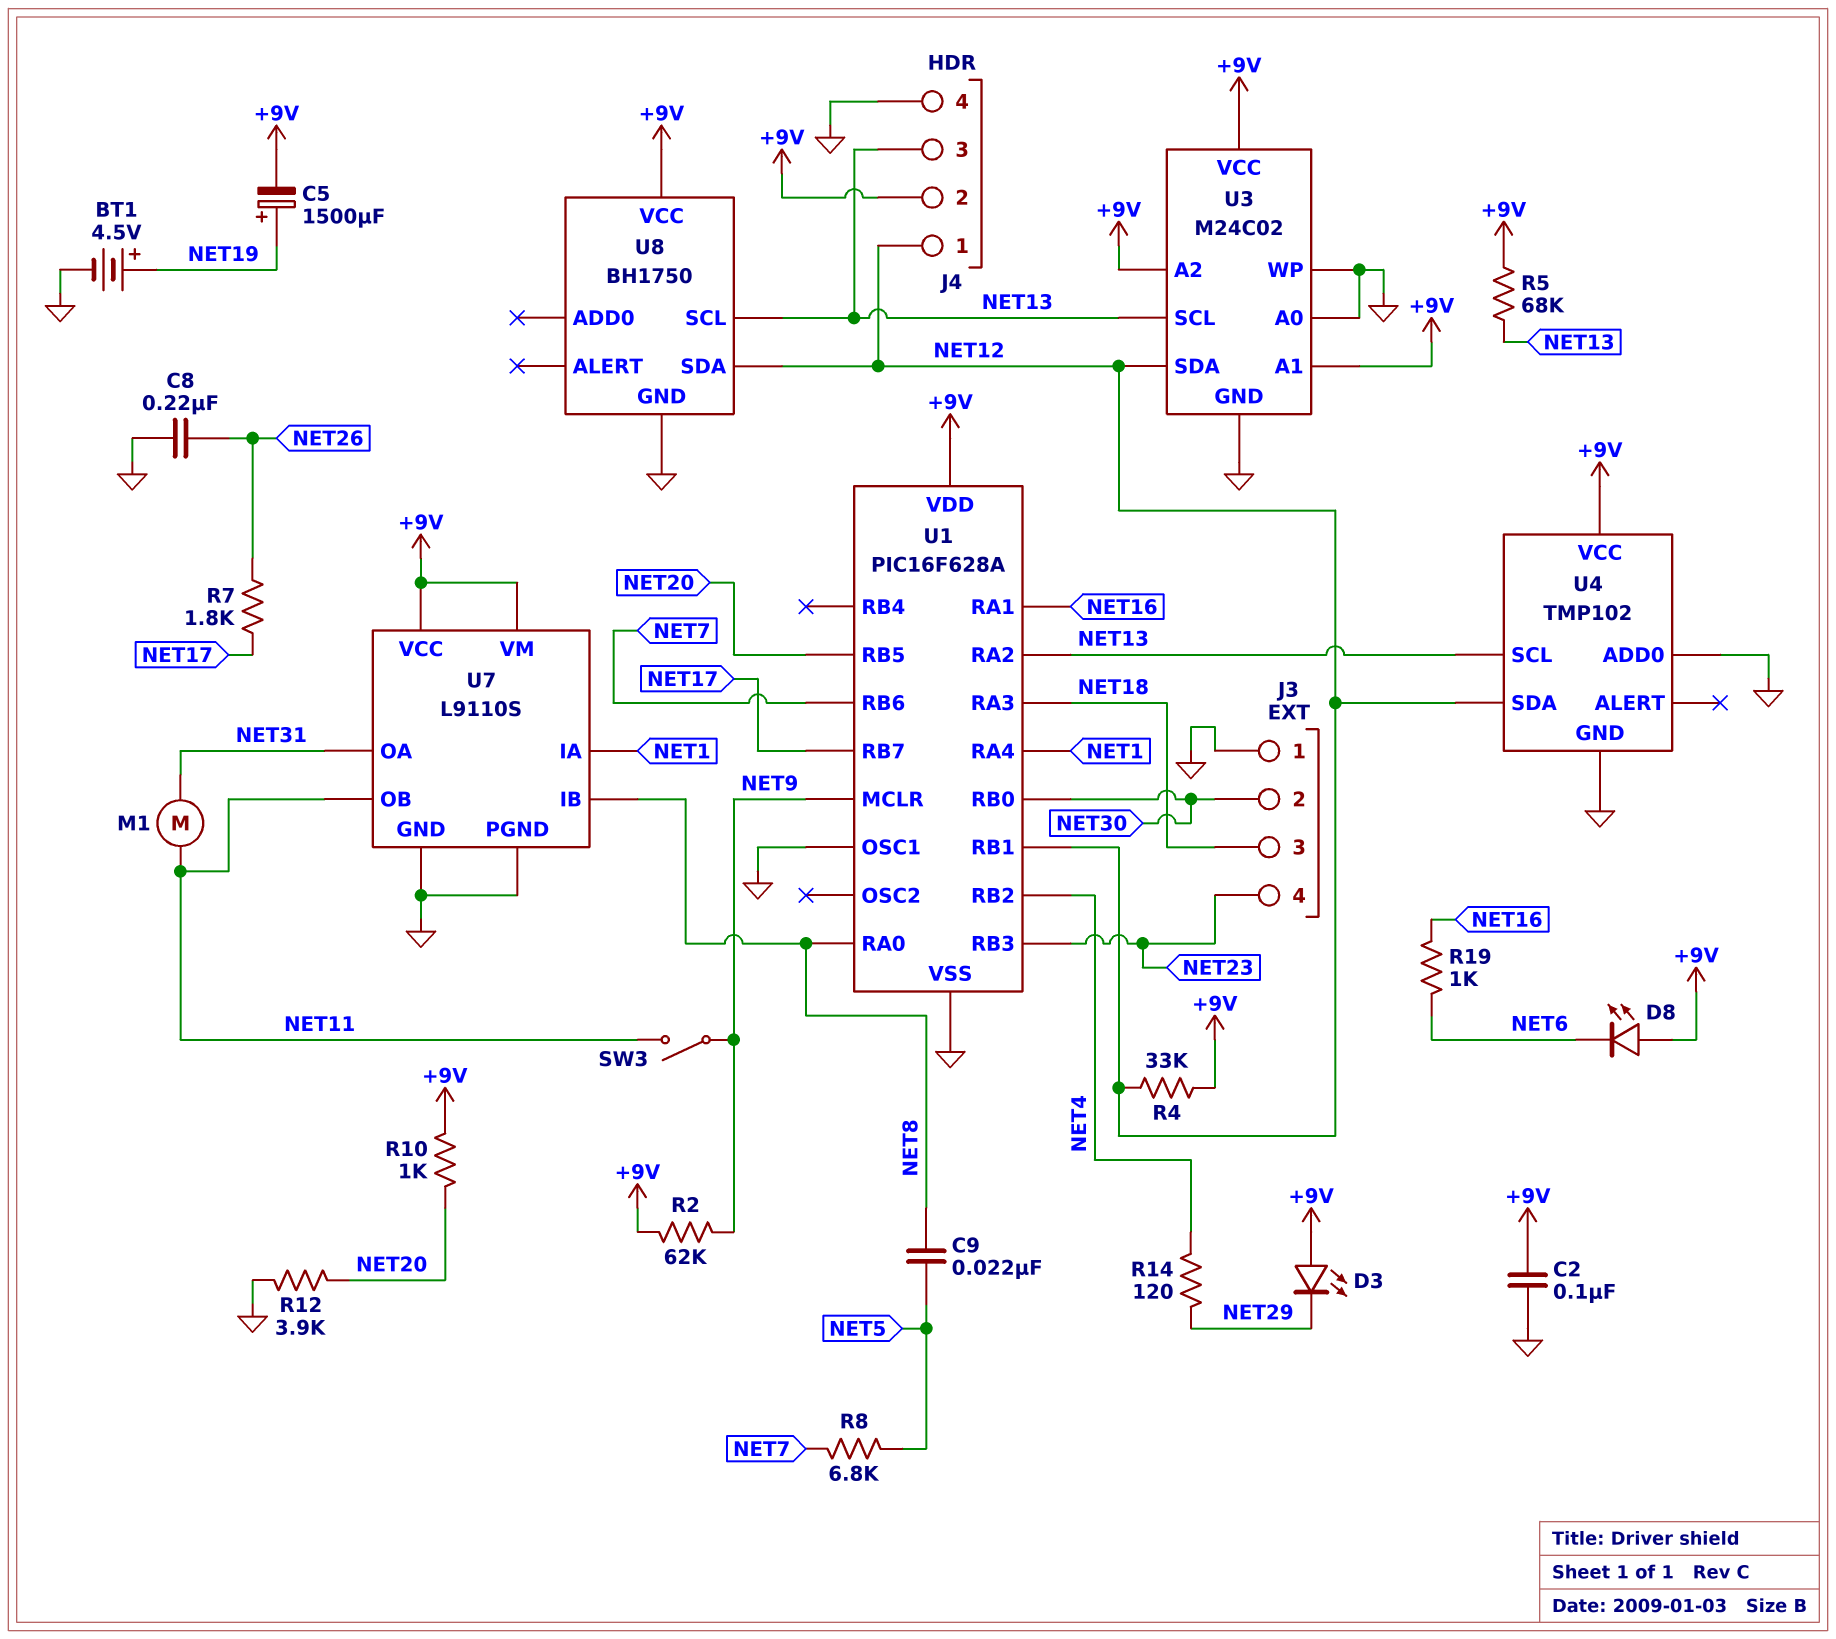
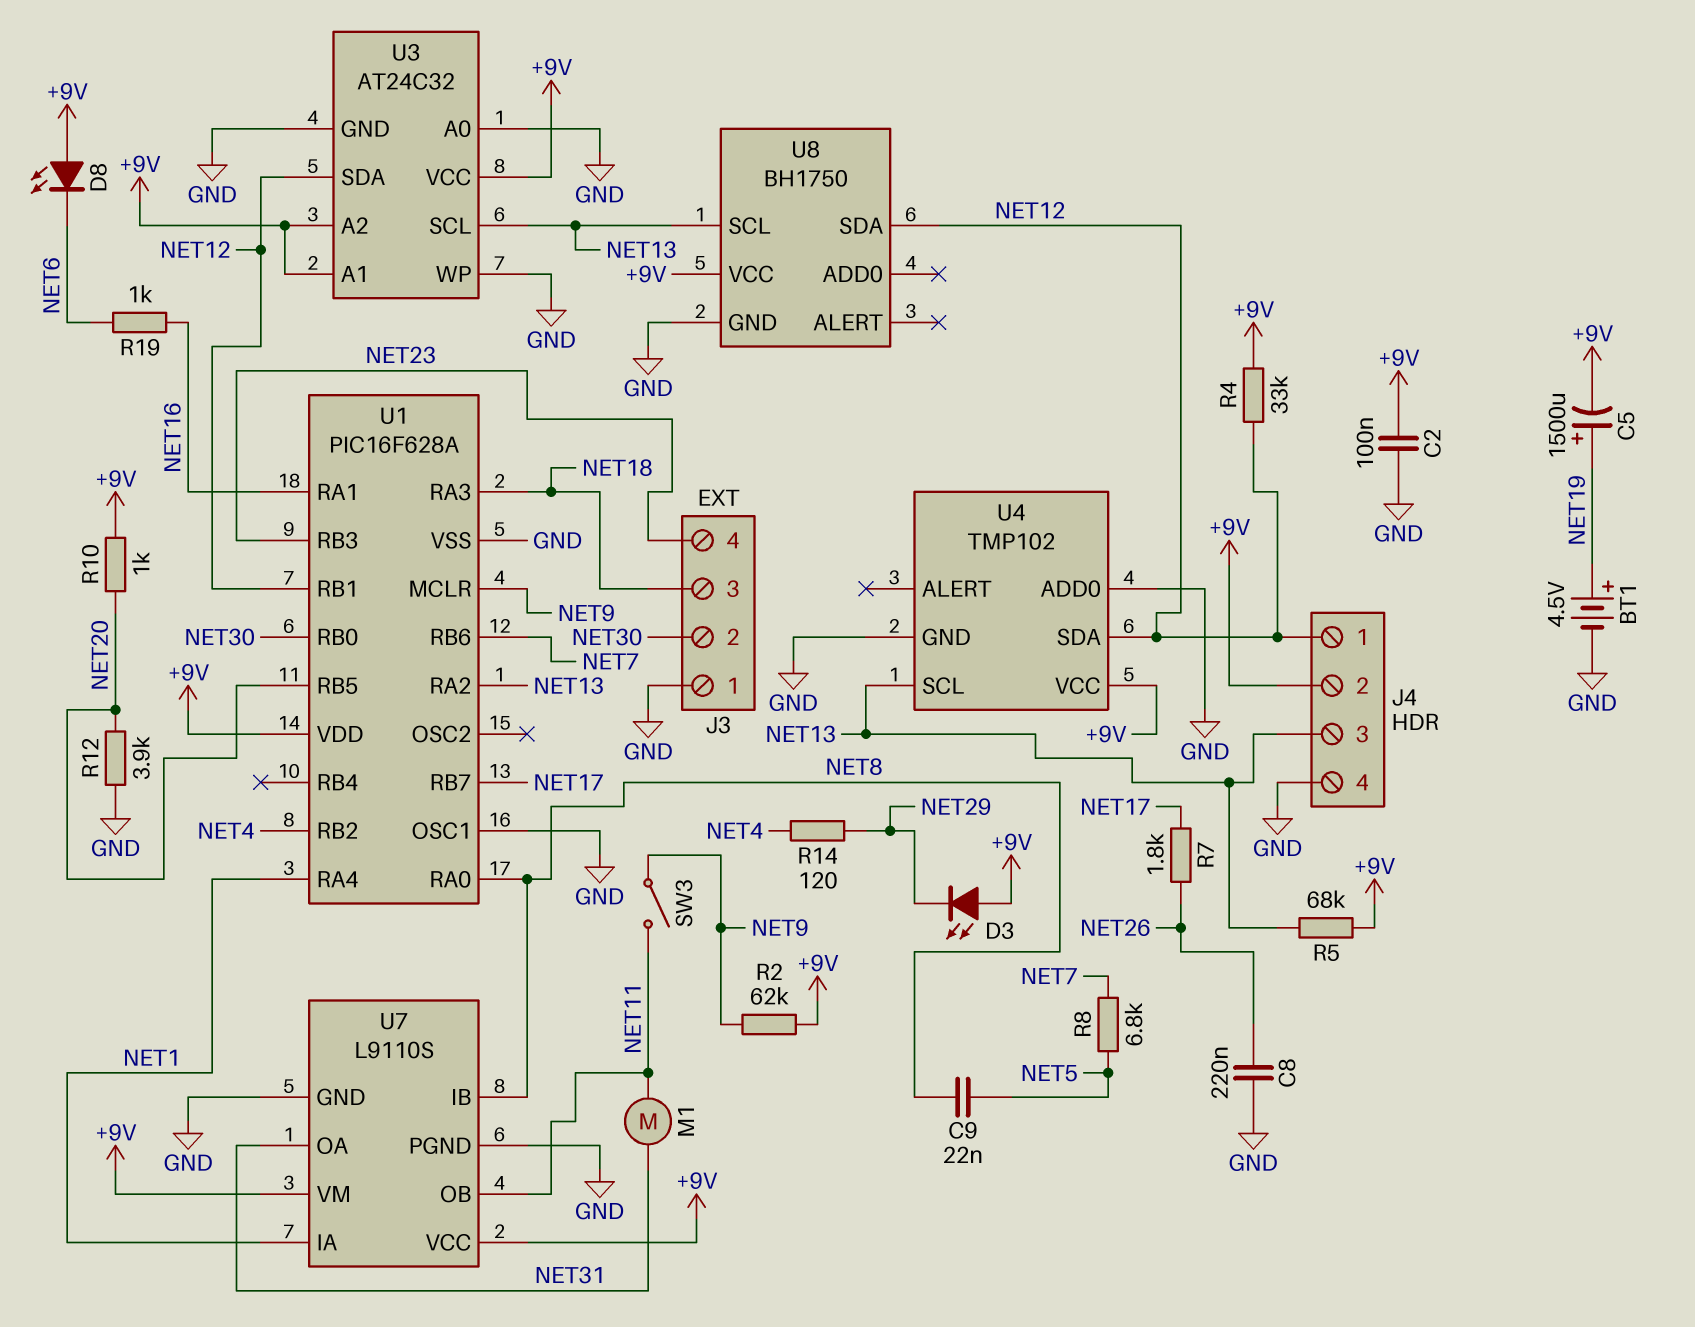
U3: M24C02 -> AT24C32

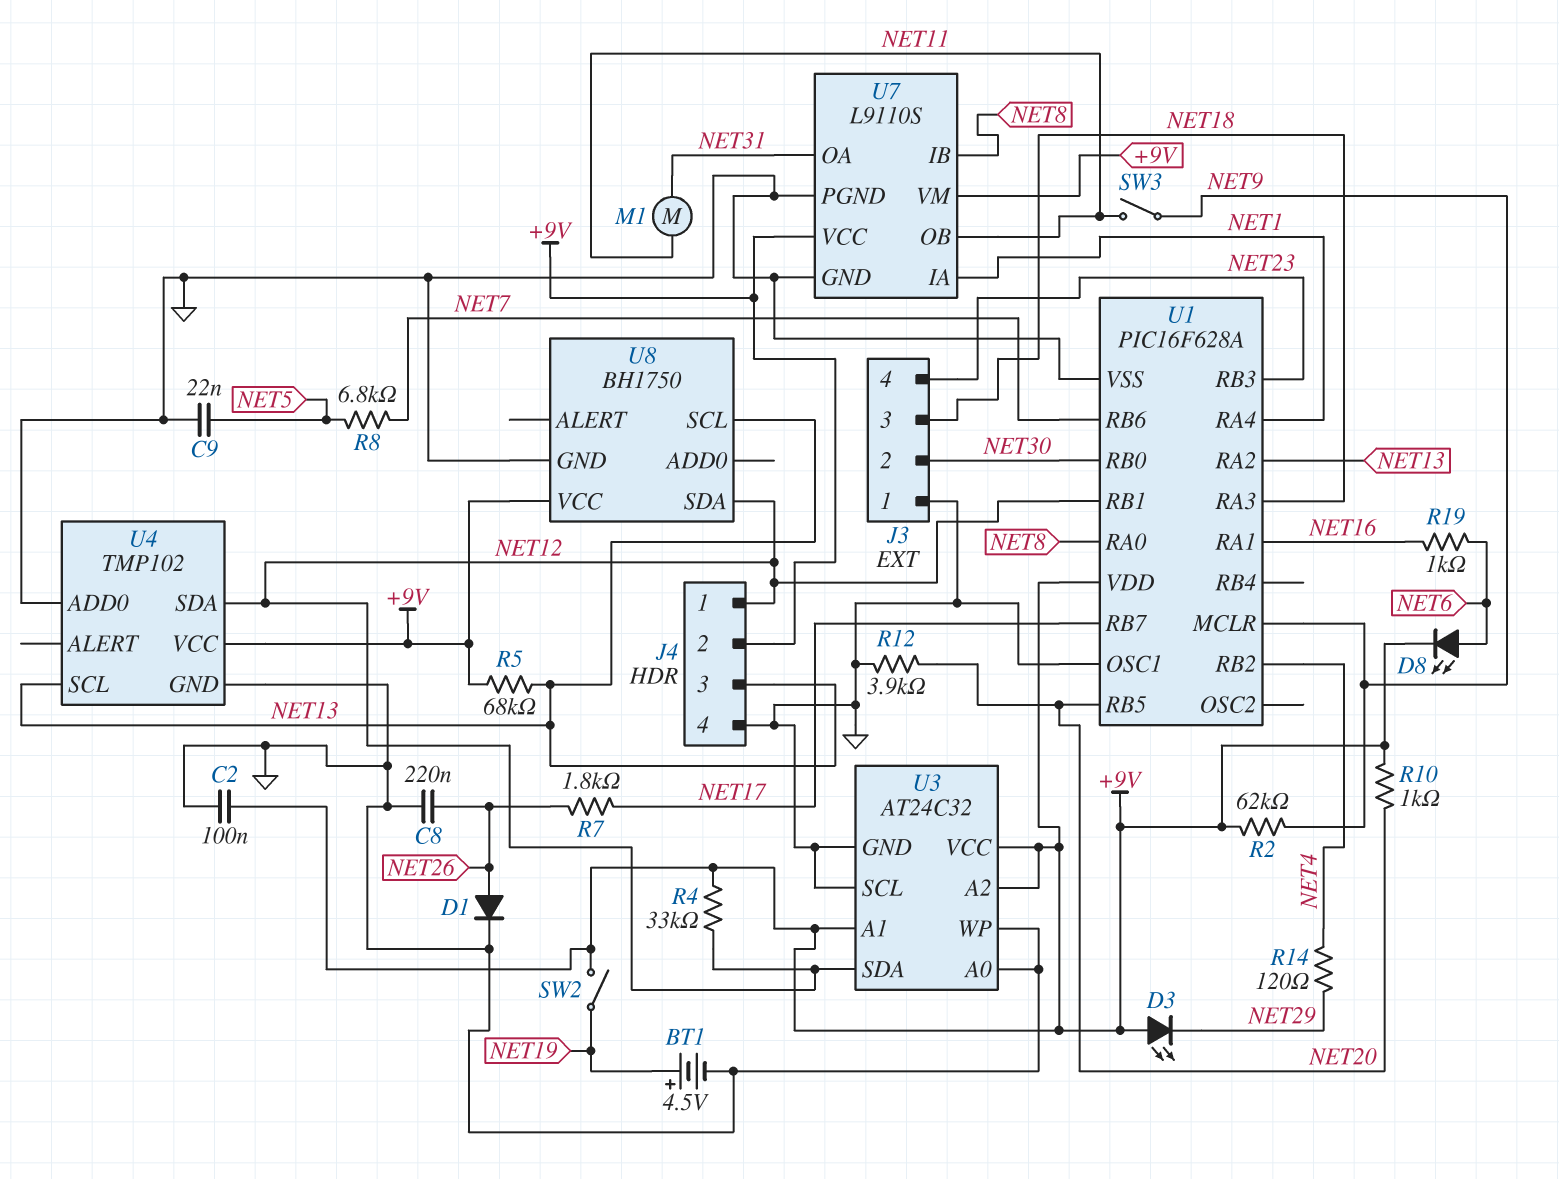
C5: 1500uF (plus NET19, minus +9V) -> none
C9: 22nF (NET5, NET8) -> 22nF (GND, NET5)
D1: none -> diode (A NET26, K GND)
D8: LED (A +9V, K NET6) -> LED (A NET6, K +9V)
SW2: none -> switch (+9V, NET19)
U3 pin SCL: NET13 -> GND

